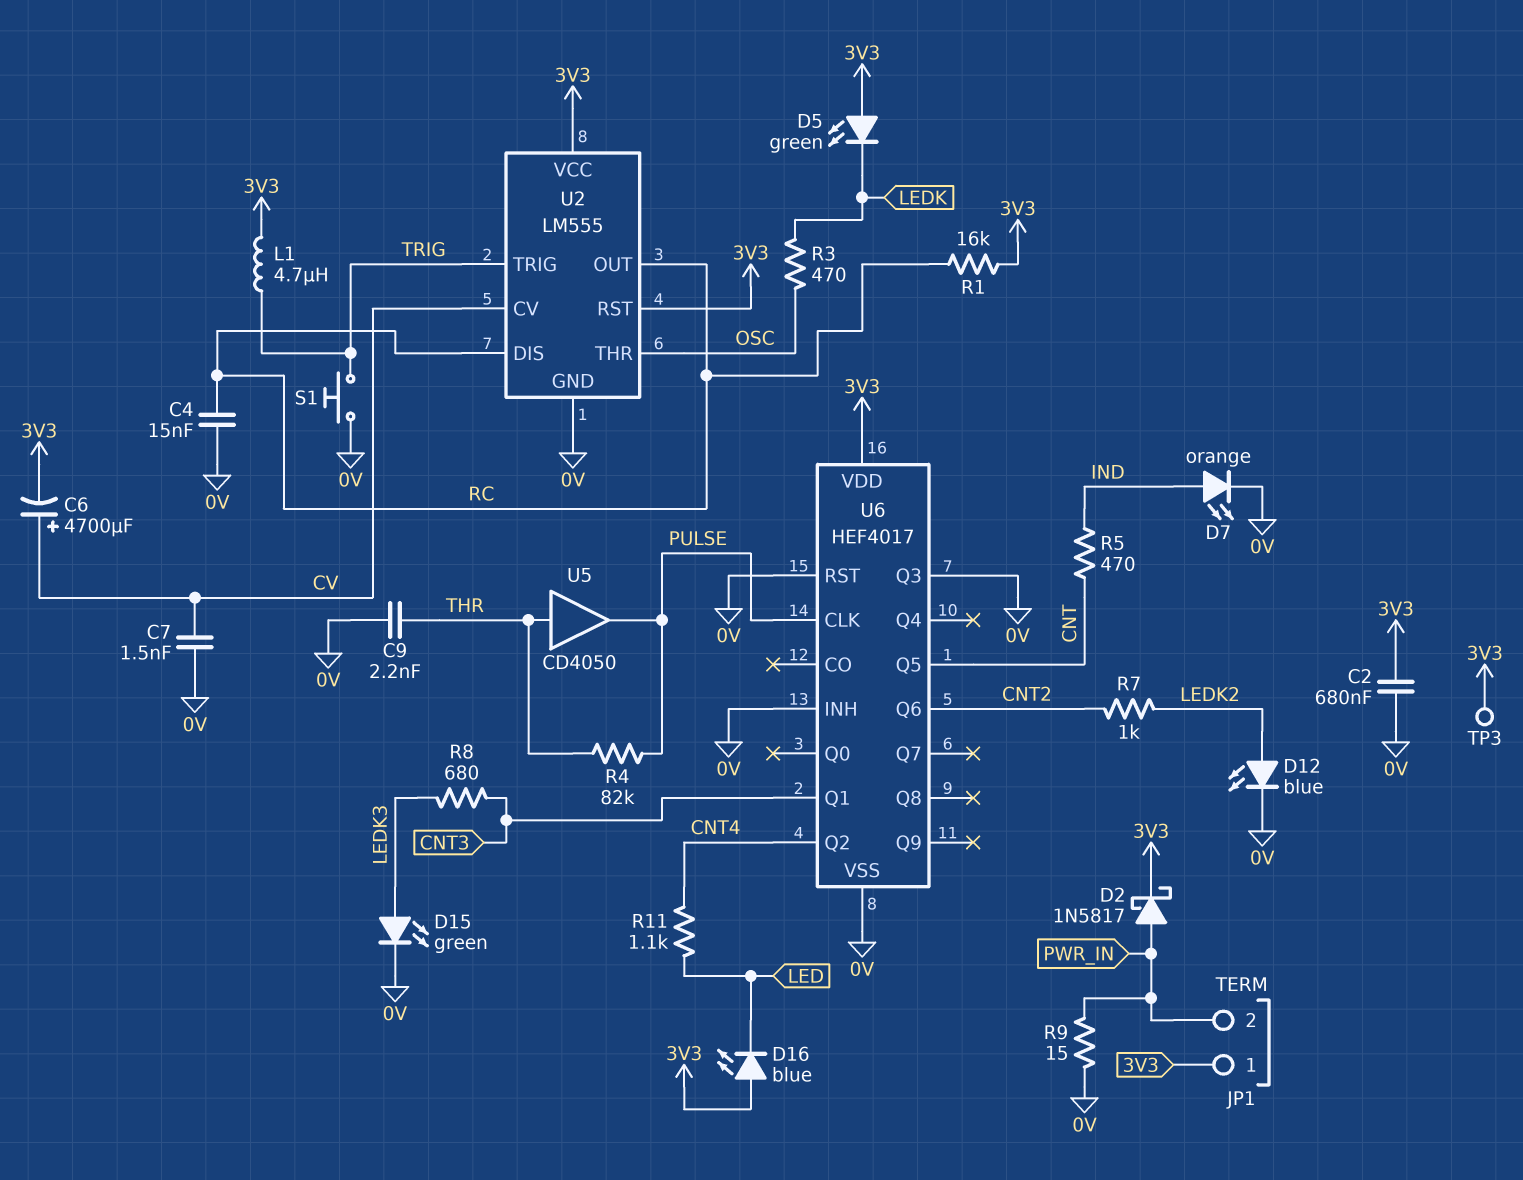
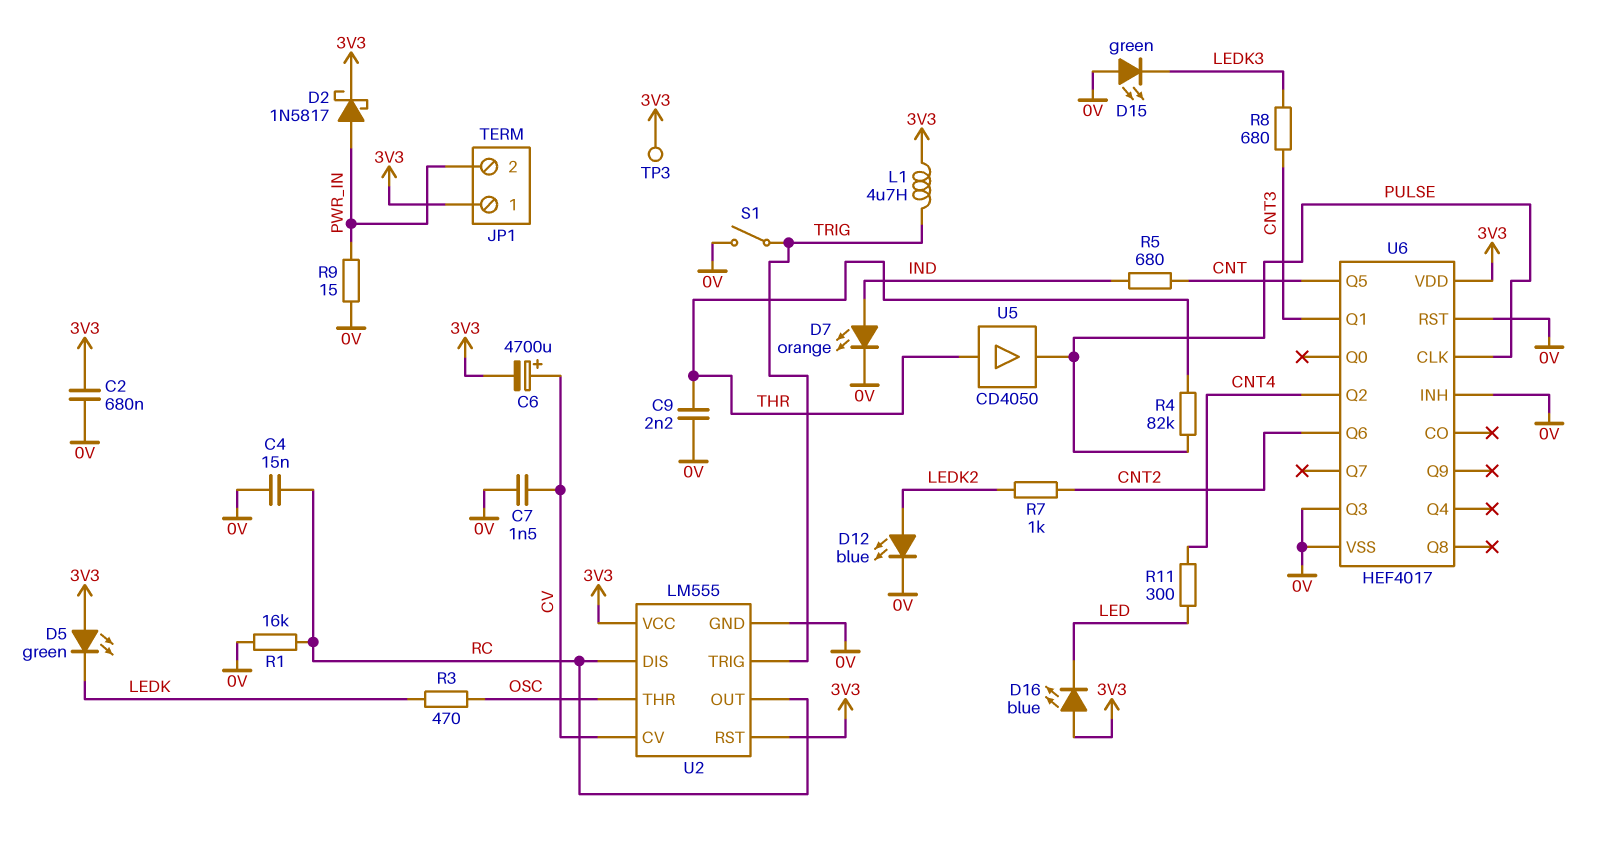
D15: LED green (A LEDK3, K 0V) -> LED green (A 0V, K LEDK3)
R1: 16k (3V3, RC) -> 16k (0V, RC)
R5: 470 (CNT, IND) -> 680 (CNT, IND)
R11: 1.1k (CNT4, LED) -> 300 (CNT4, LED)
S1: button (0V, TRIG) -> switch (0V, TRIG)

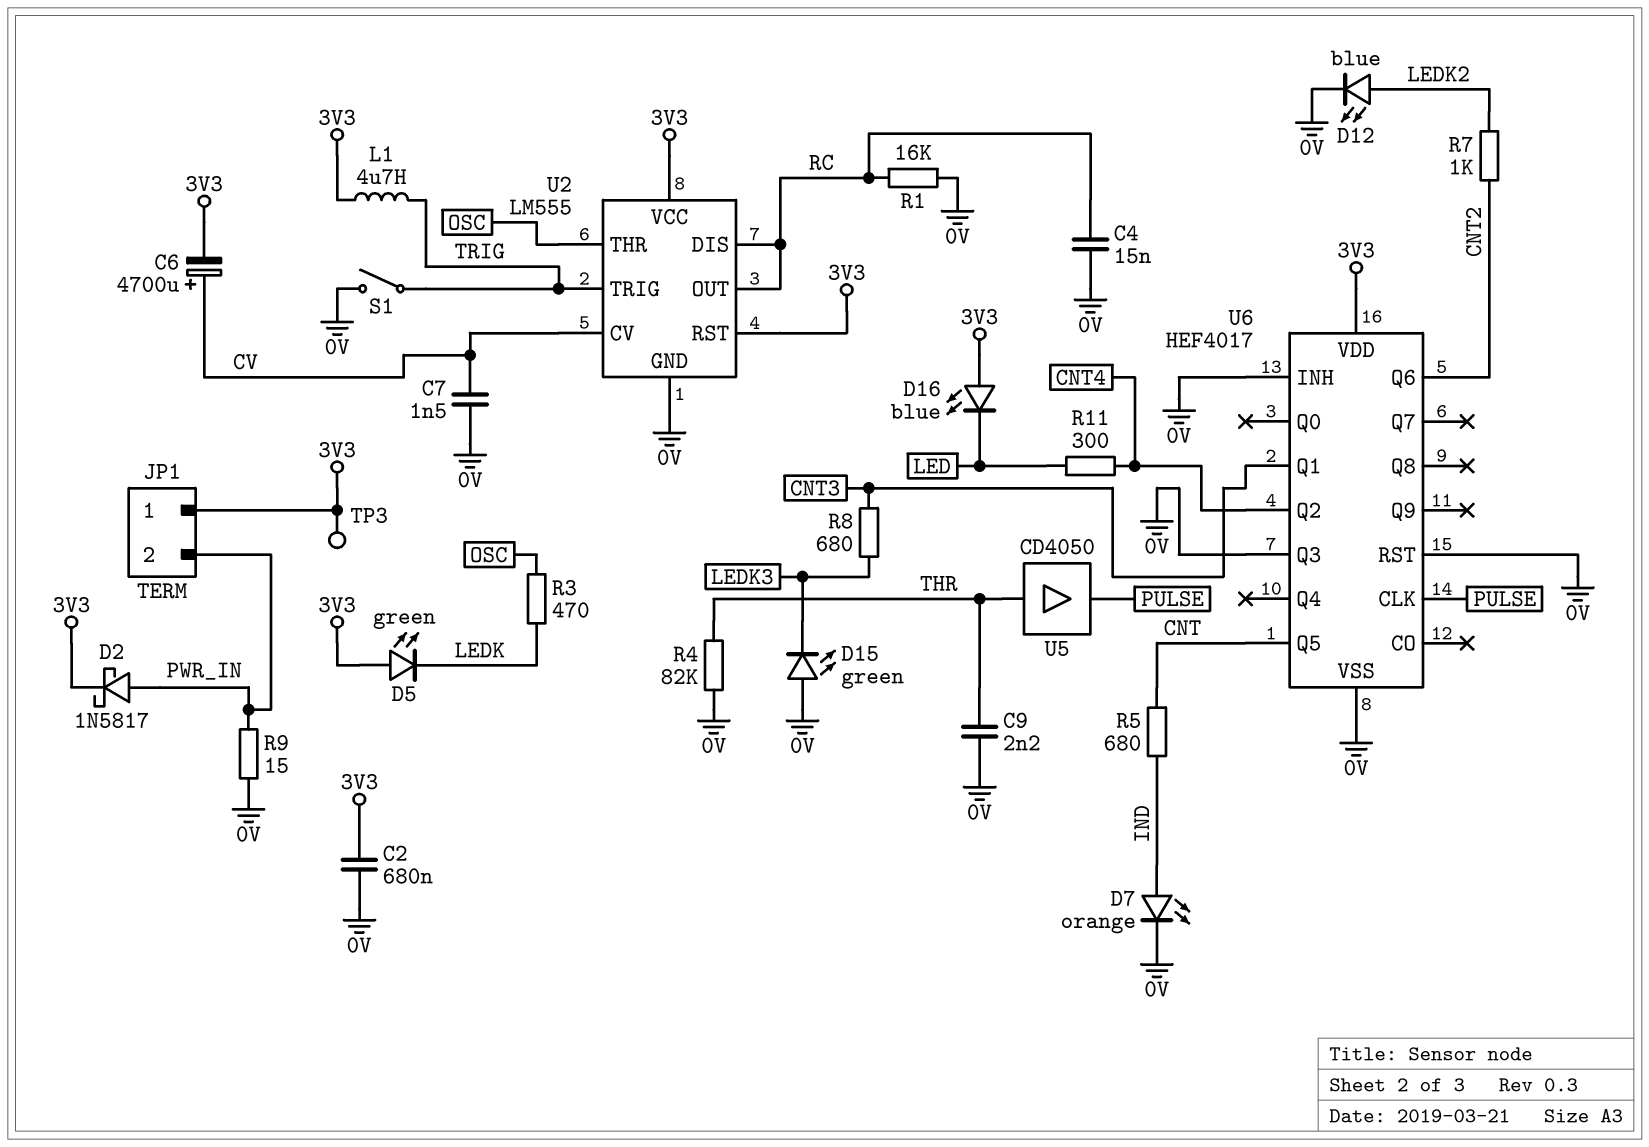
R4: 82k (PULSE, THR) -> 82k (0V, THR)

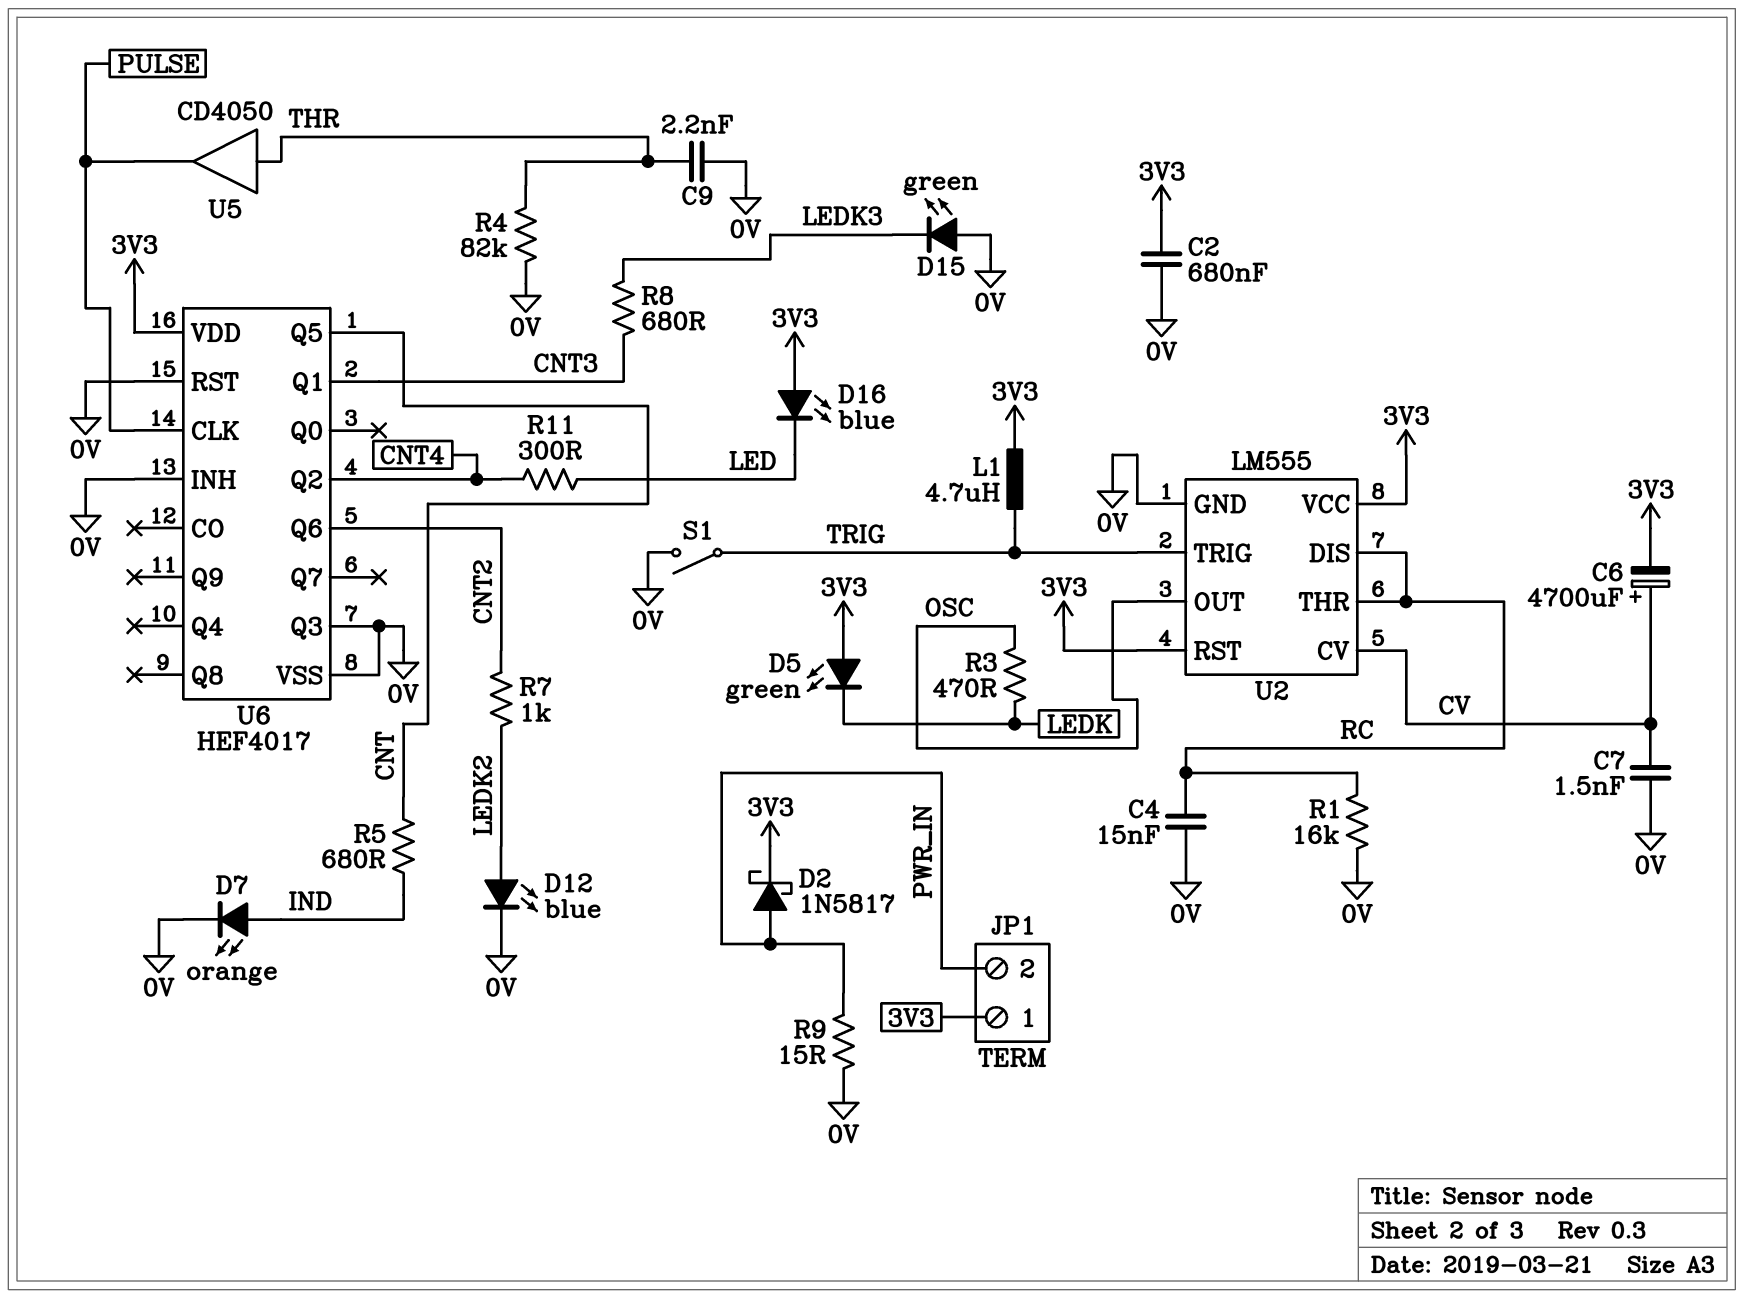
TP3: test point (3V3) -> none
U2 pin OUT: RC -> OSC
U2 pin THR: OSC -> RC

